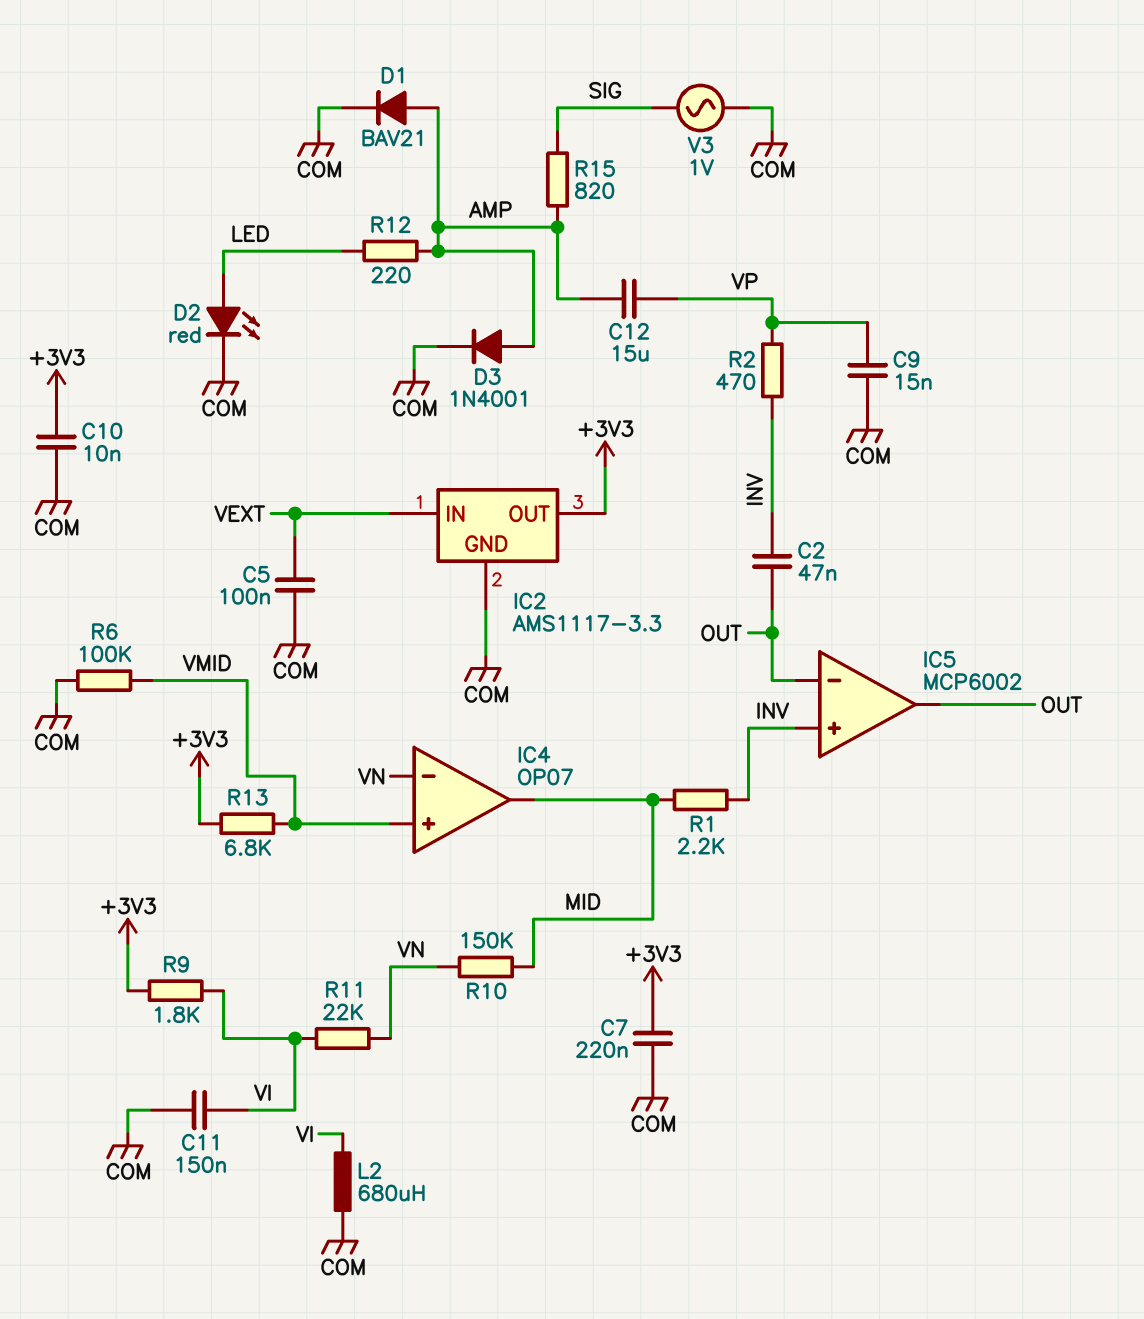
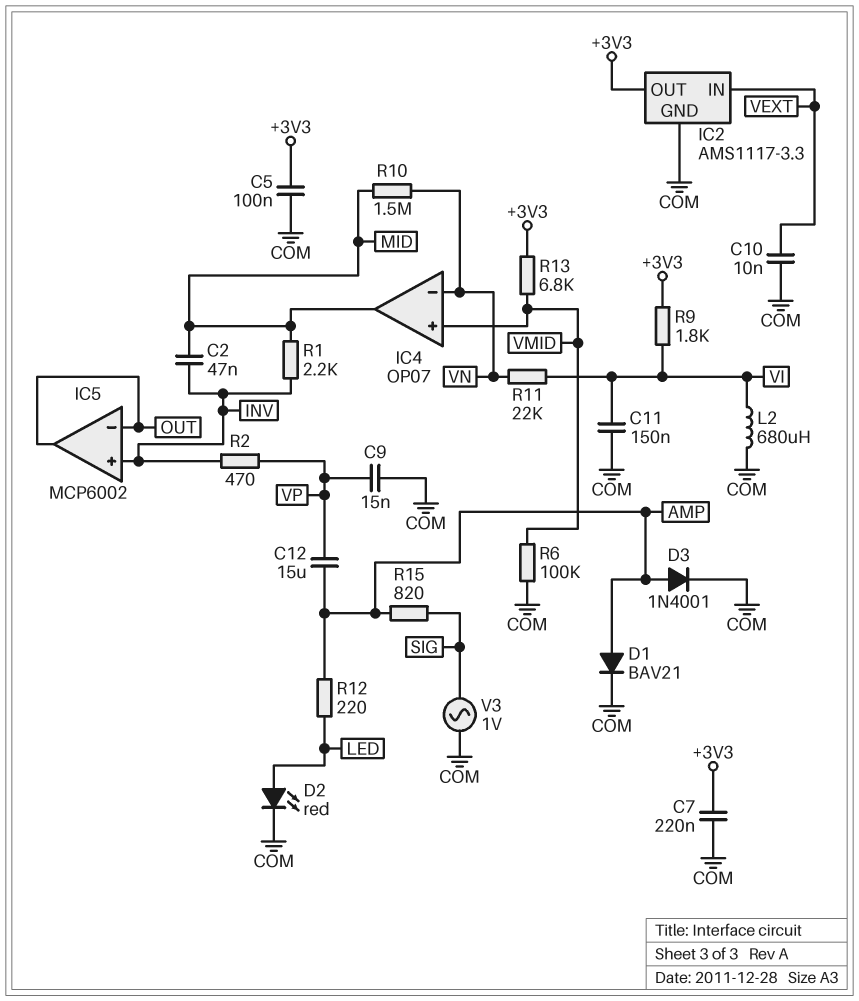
C2: 47nF (INV, OUT) -> 47nF (INV, MID)
C5: 100nF (COM, VEXT) -> 100nF (+3V3, COM)
C10: 10nF (+3V3, COM) -> 10nF (COM, VEXT)
R10: 150k (MID, VN) -> 1.5M (MID, VN)

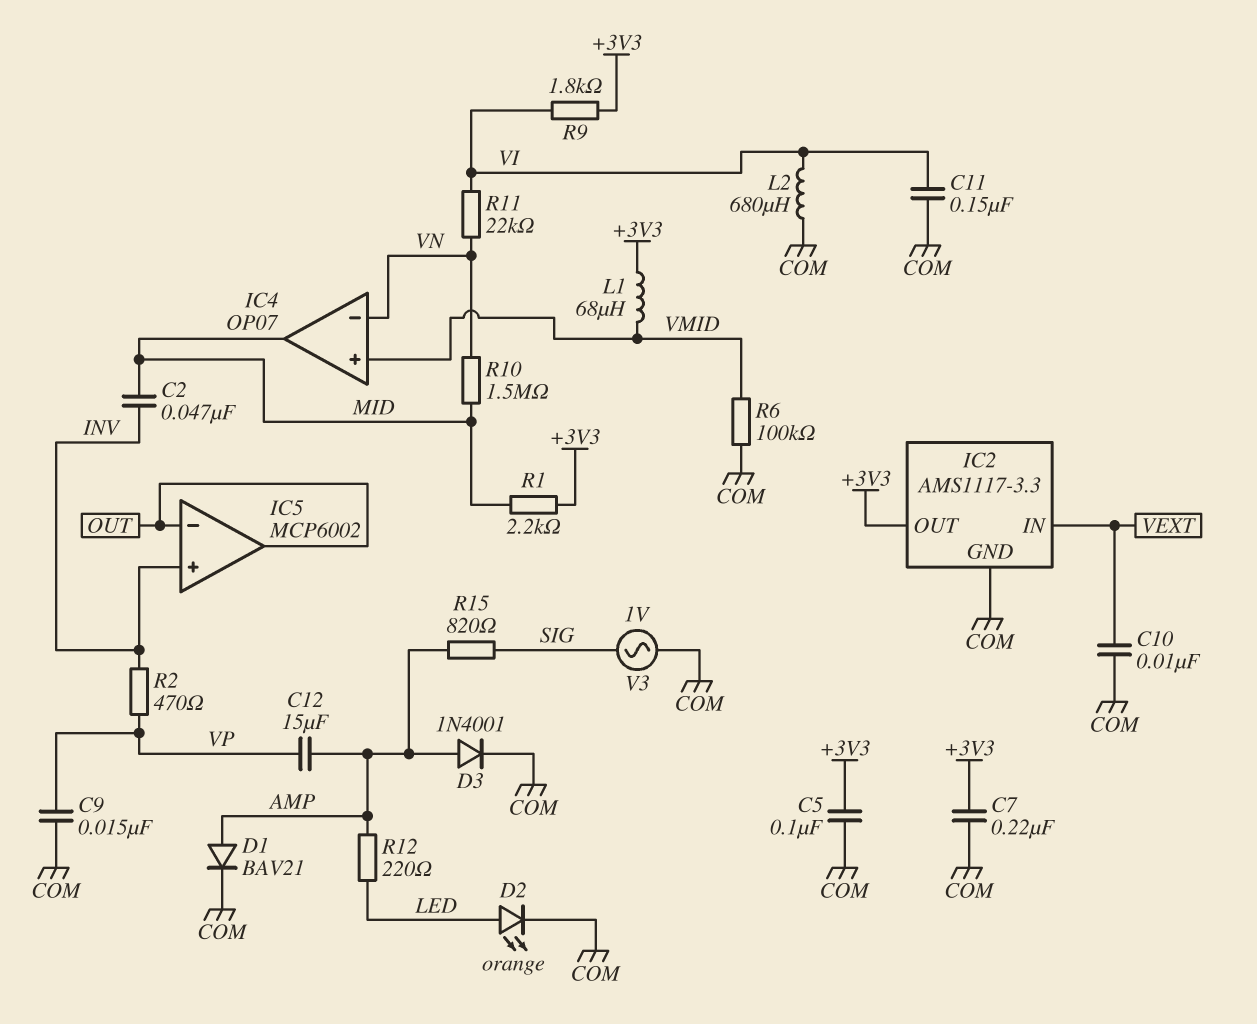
D2: LED red (A LED, K COM) -> LED orange (A LED, K COM)
L1: none -> 68uH (+3V3, VMID)
R1: 2.2k (INV, MID) -> 2.2k (+3V3, MID)
R13: 6.8k (+3V3, VMID) -> none

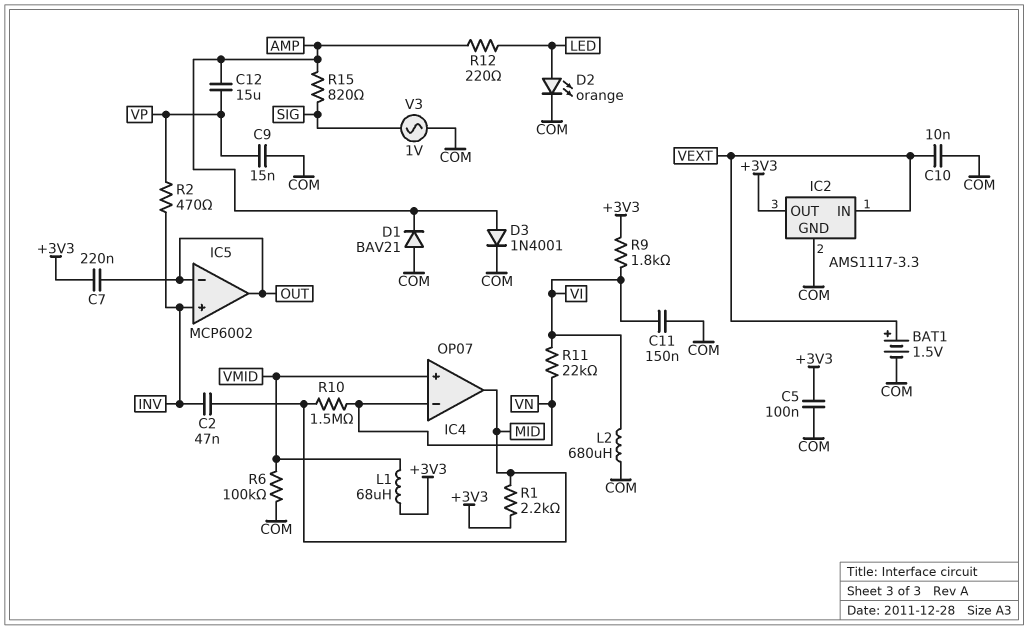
BAT1: none -> 1.5V (plus VEXT, minus COM)
C7: 220nF (+3V3, COM) -> 220nF (+3V3, OUT)
D1: diode BAV21 (A AMP, K COM) -> diode BAV21 (A COM, K AMP)

